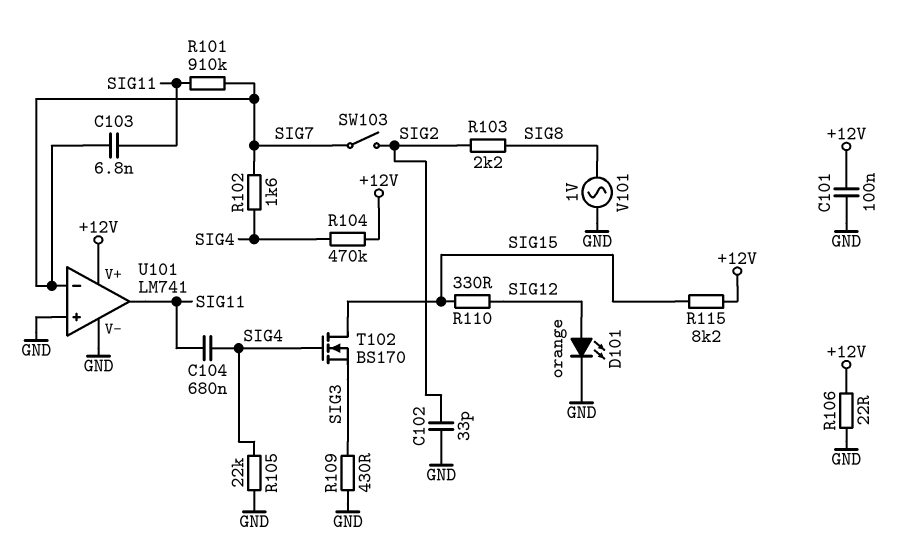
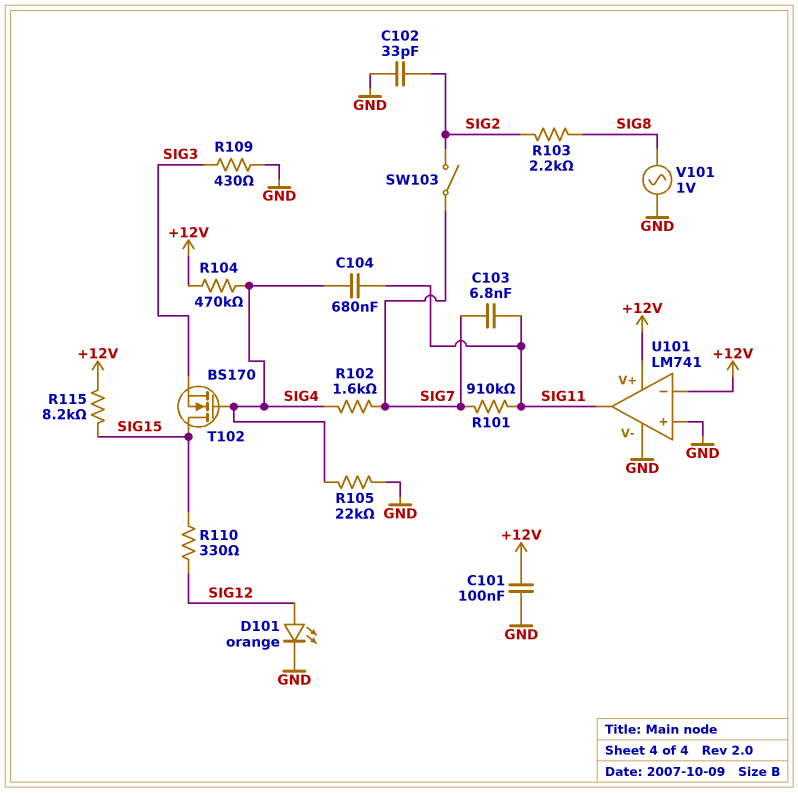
R106: 22 (+12V, GND) -> none
U101 pin in-: SIG7 -> +12V

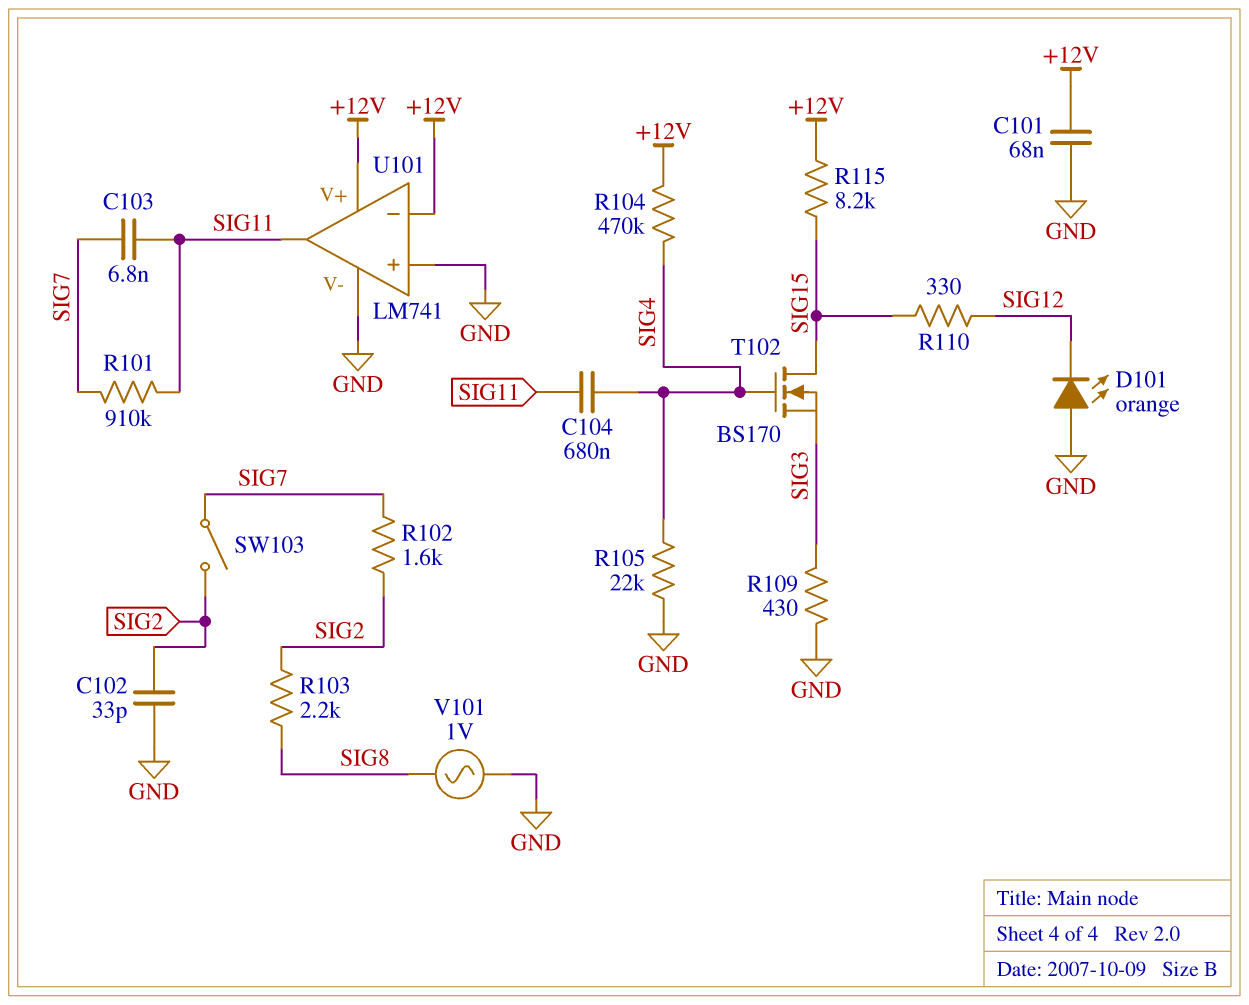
C101: 100nF (+12V, GND) -> 68nF (+12V, GND)
D101: LED orange (A SIG12, K GND) -> LED orange (A GND, K SIG12)
R102: 1.6k (SIG4, SIG7) -> 1.6k (SIG2, SIG7)

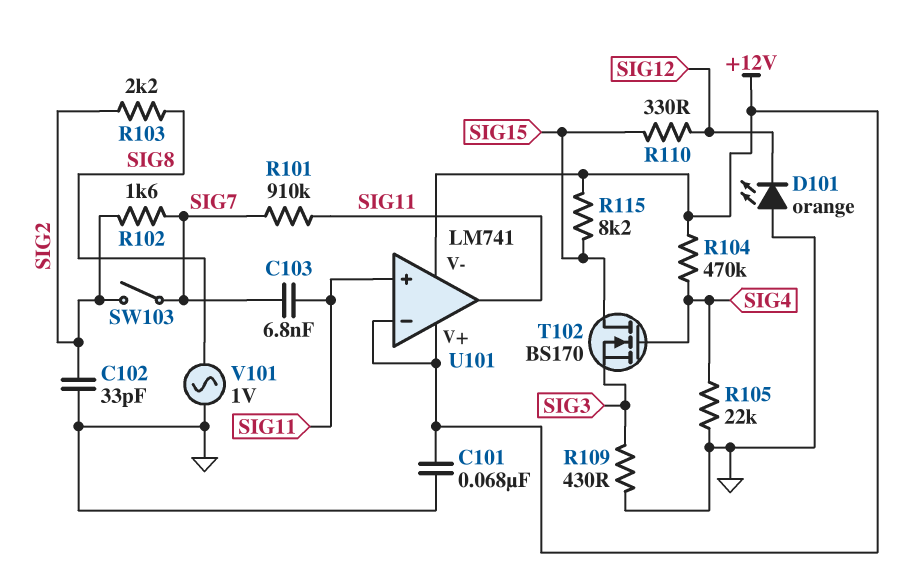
C104: 680nF (SIG4, SIG11) -> none
U101 pin V-: GND -> +12V
U101 pin in+: GND -> SIG11

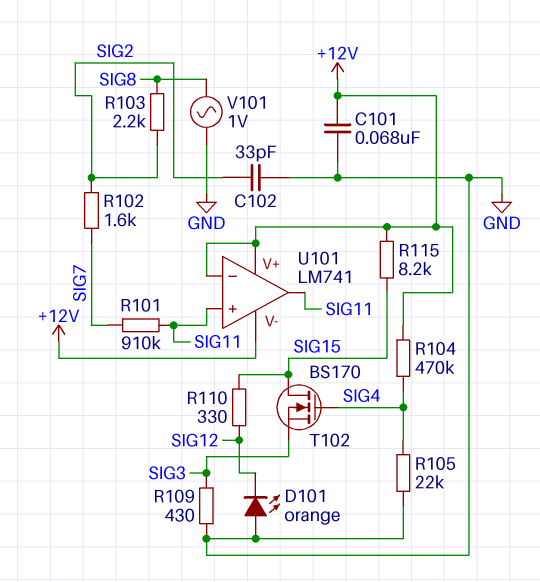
C103: 6.8nF (SIG7, SIG11) -> none
SW103: switch (SIG2, SIG7) -> none

